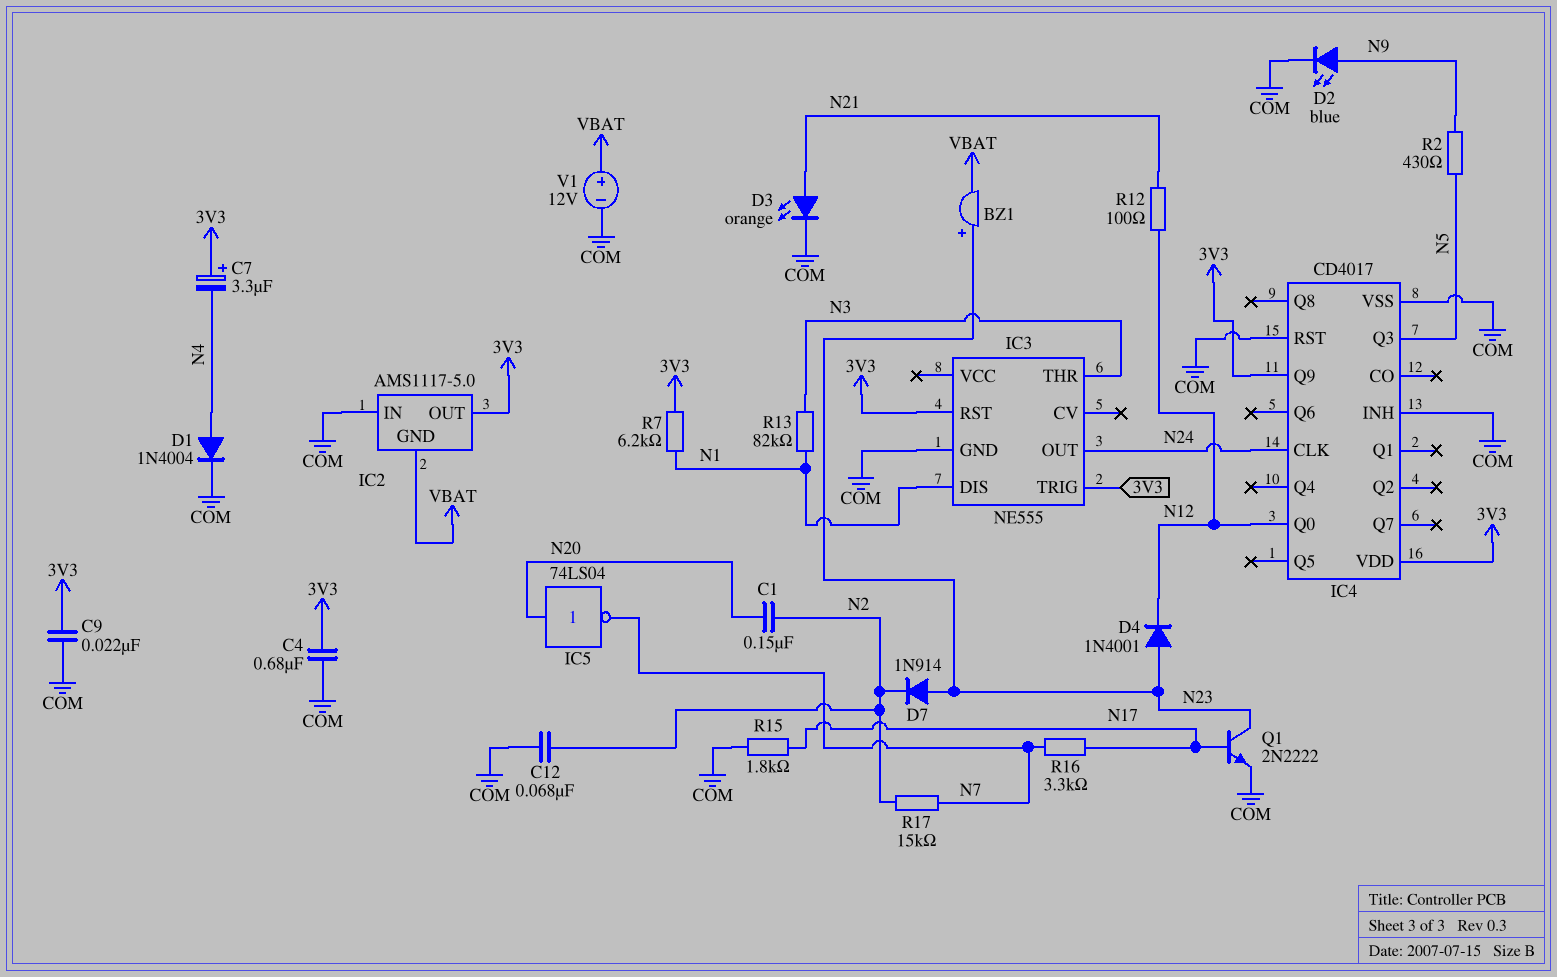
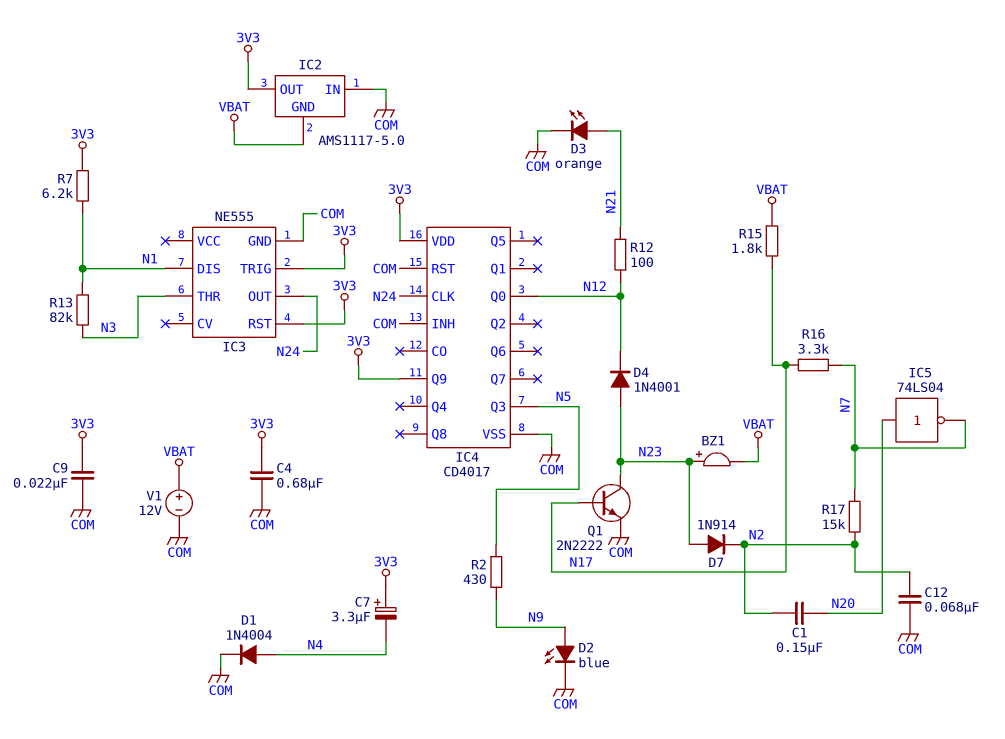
R15: 1.8k (COM, N17) -> 1.8k (N17, VBAT)

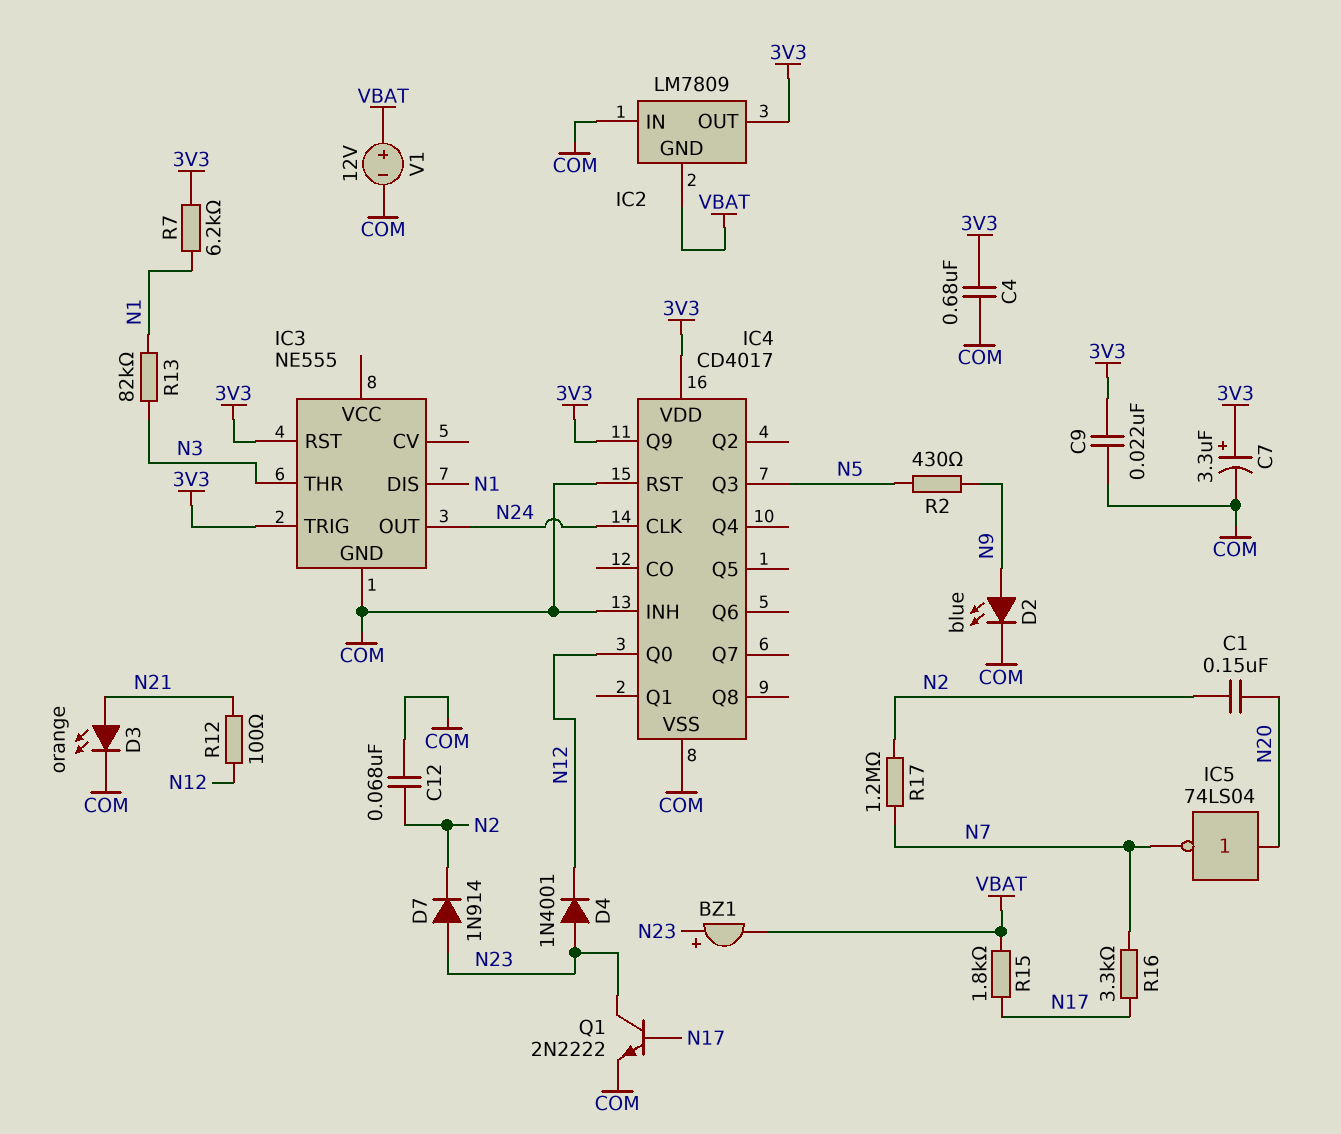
C7: 3.3uF (plus 3V3, minus N4) -> 3.3uF (plus 3V3, minus COM)
D1: diode 1N4004 (A N4, K COM) -> none
IC2: AMS1117-5.0 -> LM7809
R17: 15k (N2, N7) -> 1.2M (N2, N7)

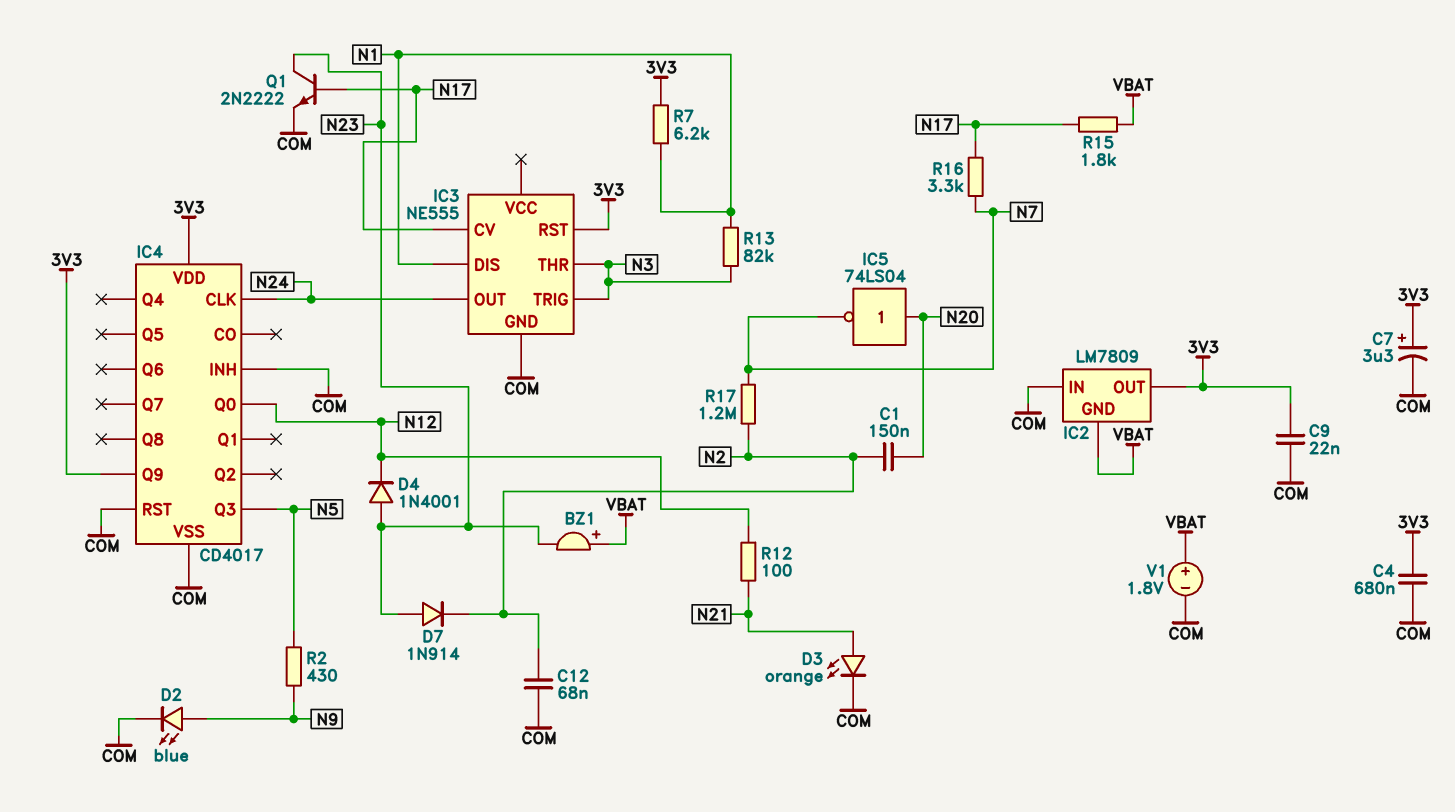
BZ1: buzzer (plus N23, minus VBAT) -> buzzer (plus VBAT, minus N23)
IC3 pin CV: none -> N17
IC3 pin TRIG: 3V3 -> N3
V1: 12V (plus VBAT, minus COM) -> 1.8V (plus VBAT, minus COM)

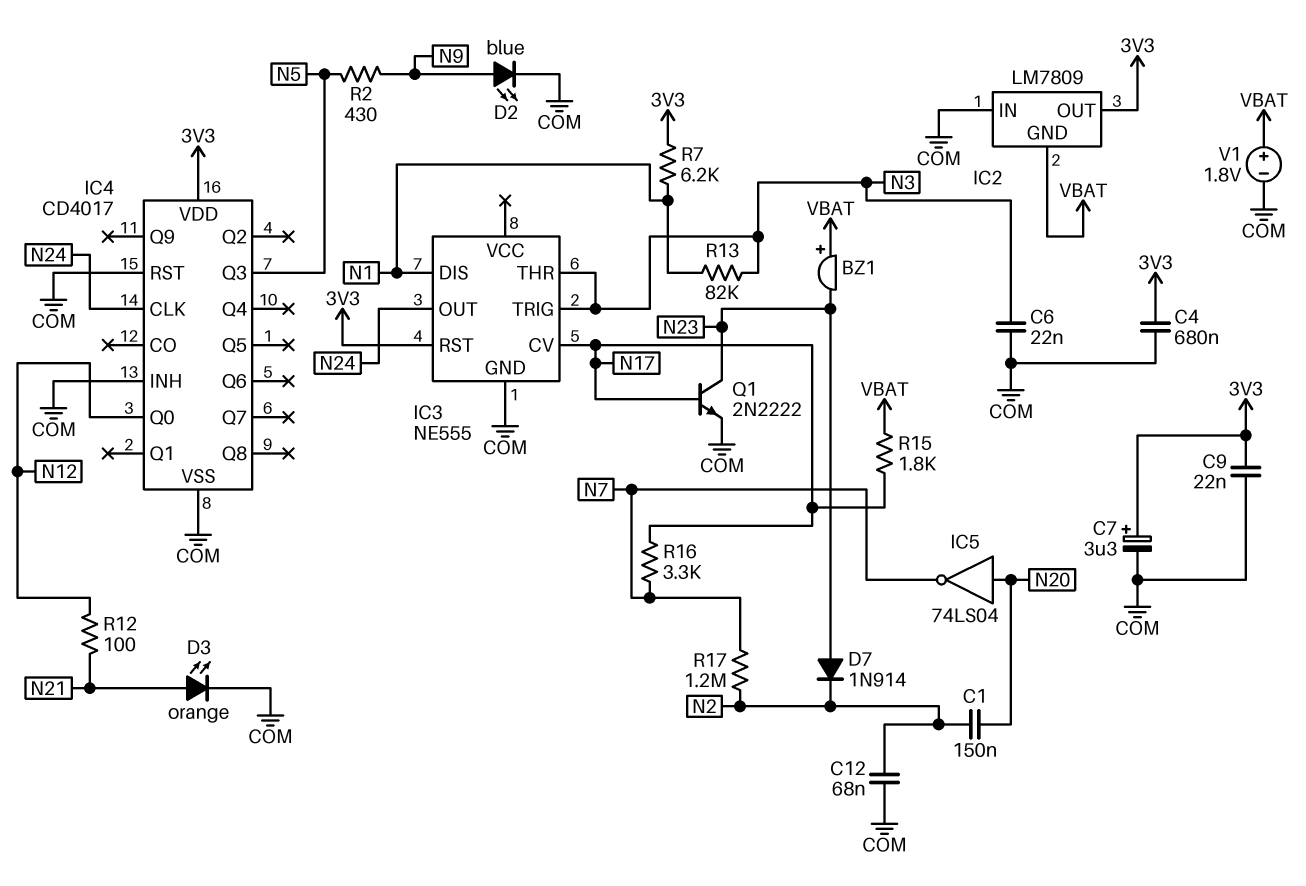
C6: none -> 22nF (COM, N3)
D4: diode 1N4001 (A N23, K N12) -> none
IC4 pin Q9: 3V3 -> none

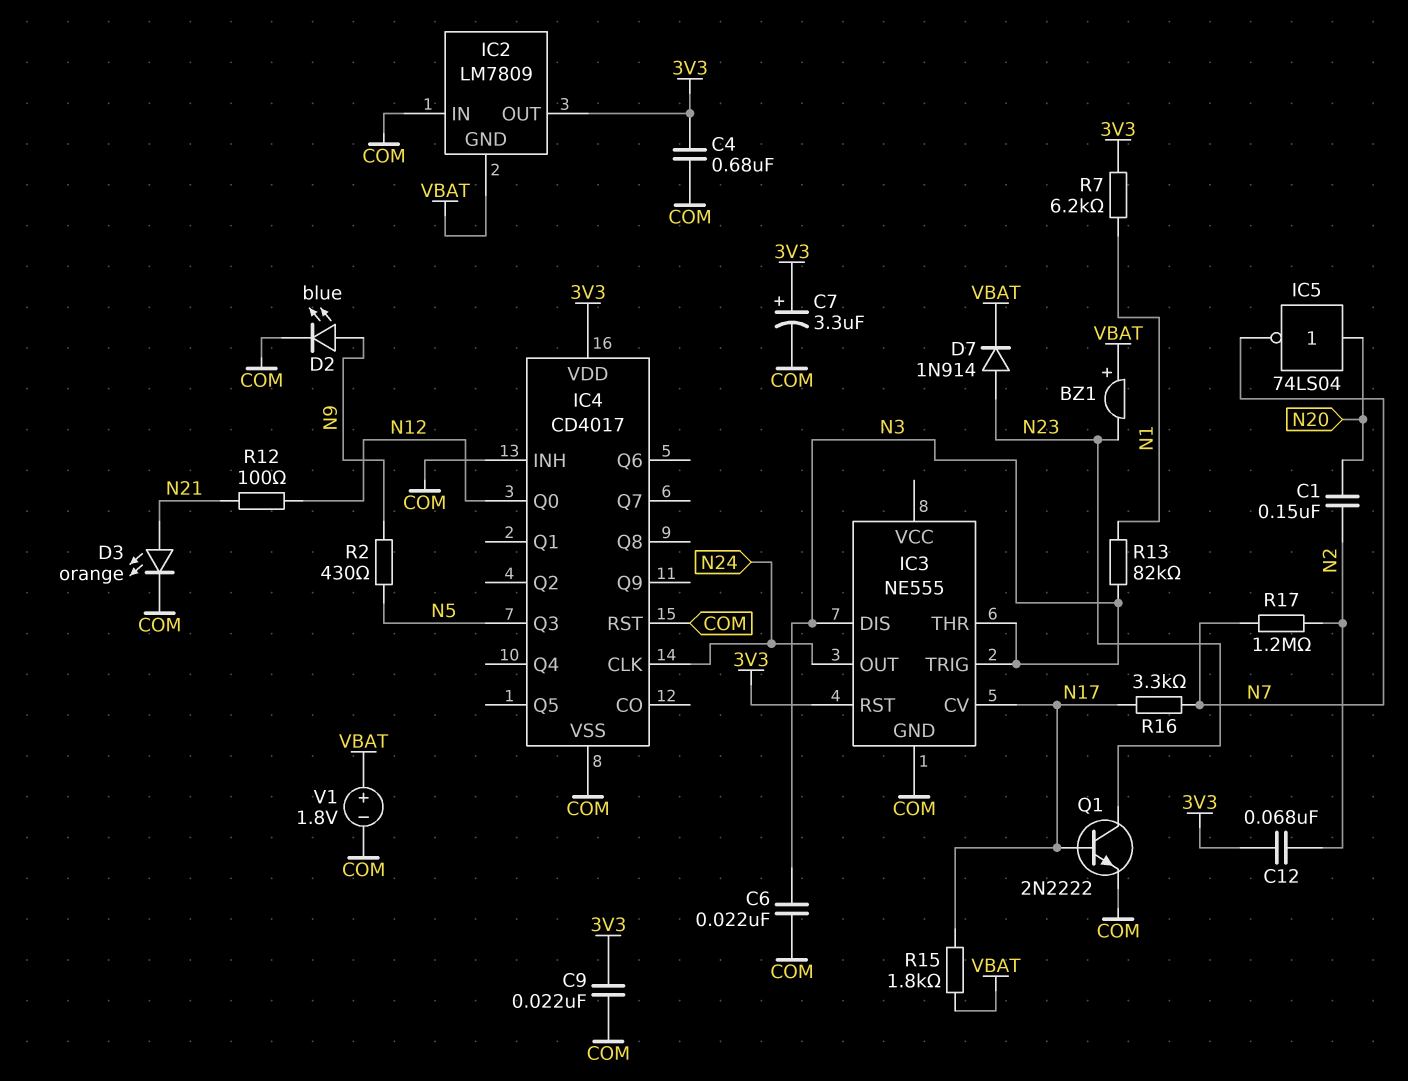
C12: 68nF (COM, N2) -> 68nF (3V3, N2)
D7: diode 1N914 (A N23, K N2) -> diode 1N914 (A N23, K VBAT)
IC3 pin DIS: N1 -> N3

